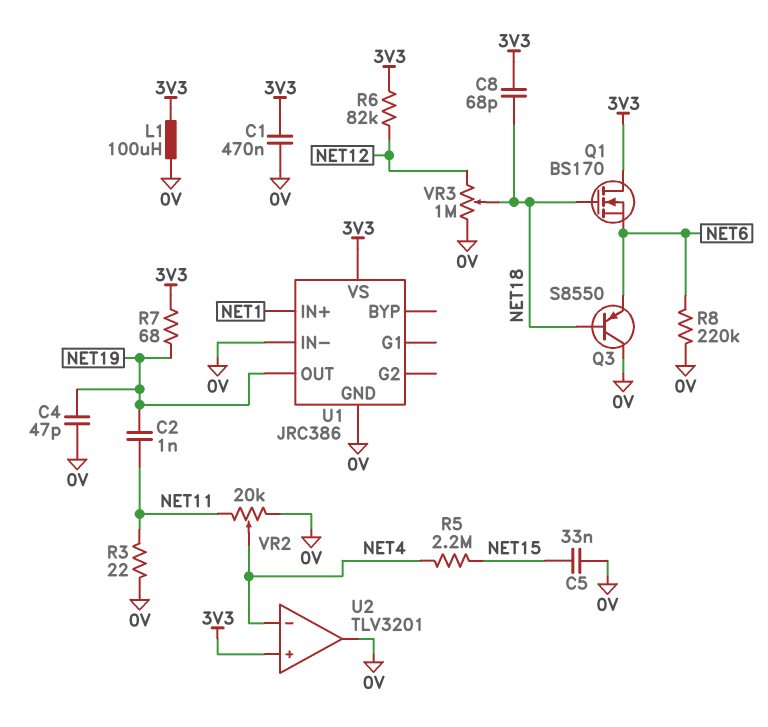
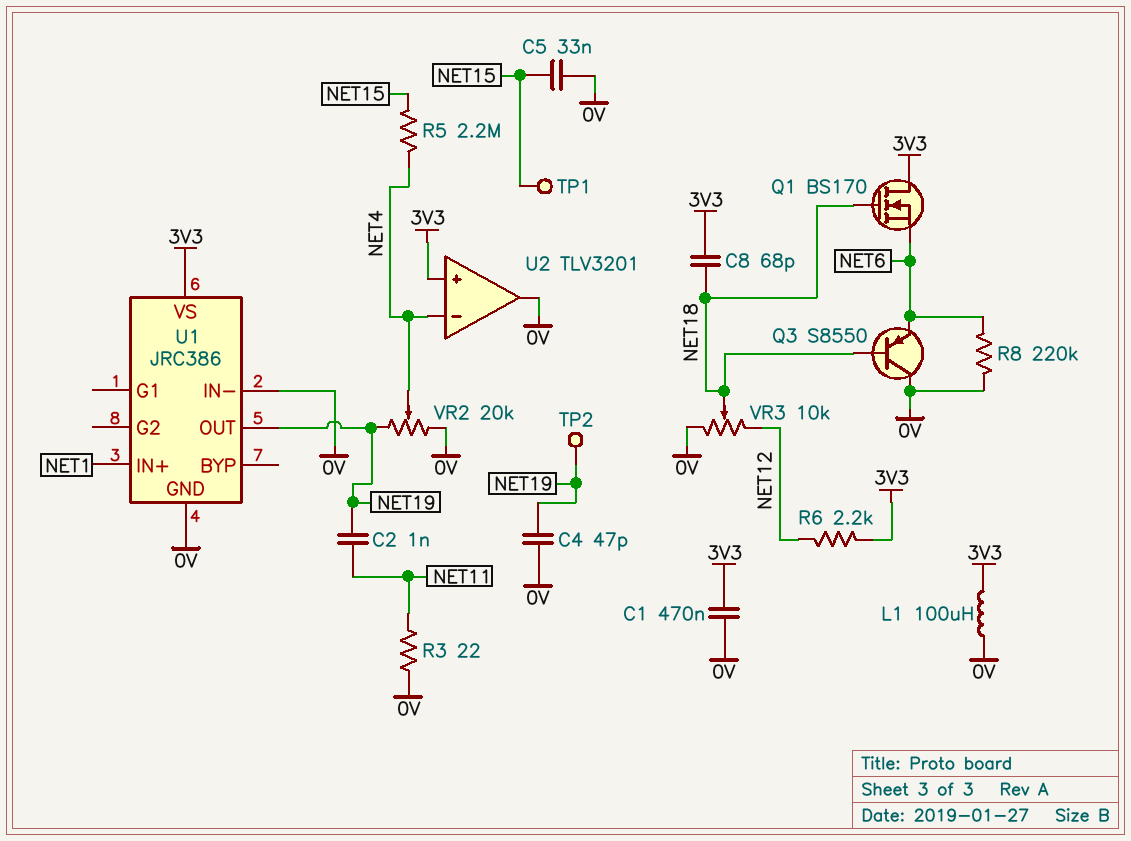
R6: 82k (3V3, NET12) -> 2.2k (3V3, NET12)
R7: 68 (3V3, NET19) -> none
TP1: none -> test point (NET15)
TP2: none -> test point (NET19)
VR2: 20k (0V, NET11, wiper NET4) -> 20k (0V, NET19, wiper NET4)
VR3: 1M (0V, NET12, wiper NET18) -> 10k (0V, NET12, wiper NET18)

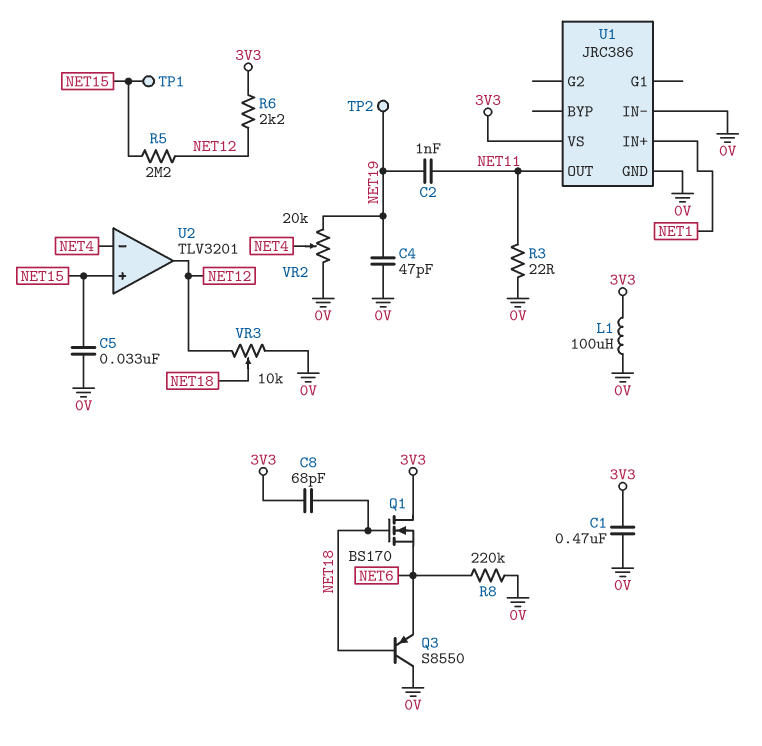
R5: 2.2M (NET4, NET15) -> 2.2M (NET12, NET15)
U1 pin OUT: NET19 -> NET11
U2 pin in+: 3V3 -> NET15
U2 pin out: 0V -> NET12

